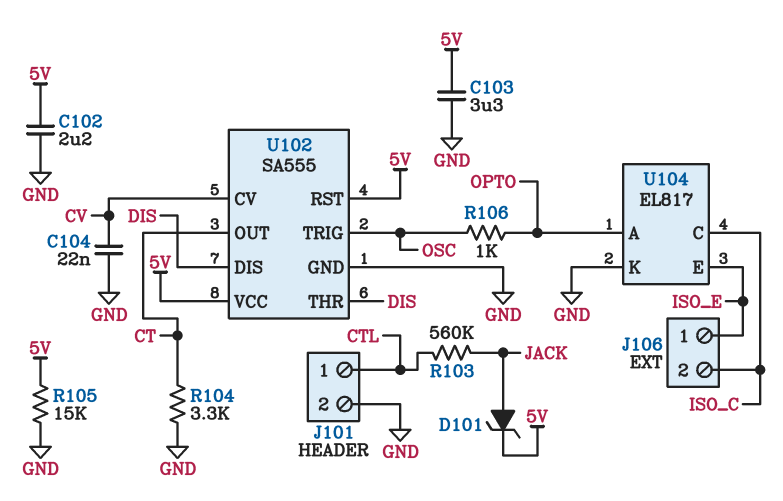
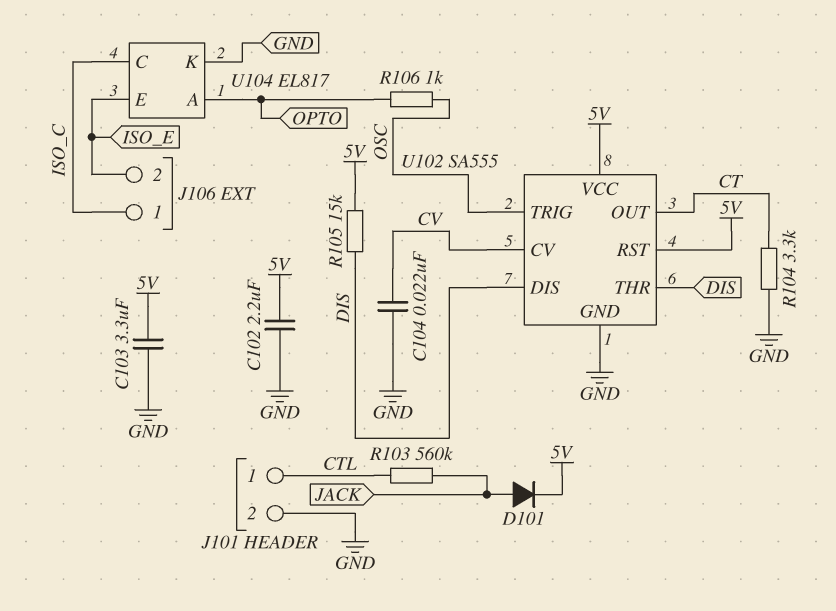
D101: zener (A JACK, K 5V) -> diode (A JACK, K 5V)
J106 pin 1: ISO_E -> ISO_C
J106 pin 2: ISO_C -> ISO_E
R105: 15k (5V, GND) -> 15k (5V, DIS)

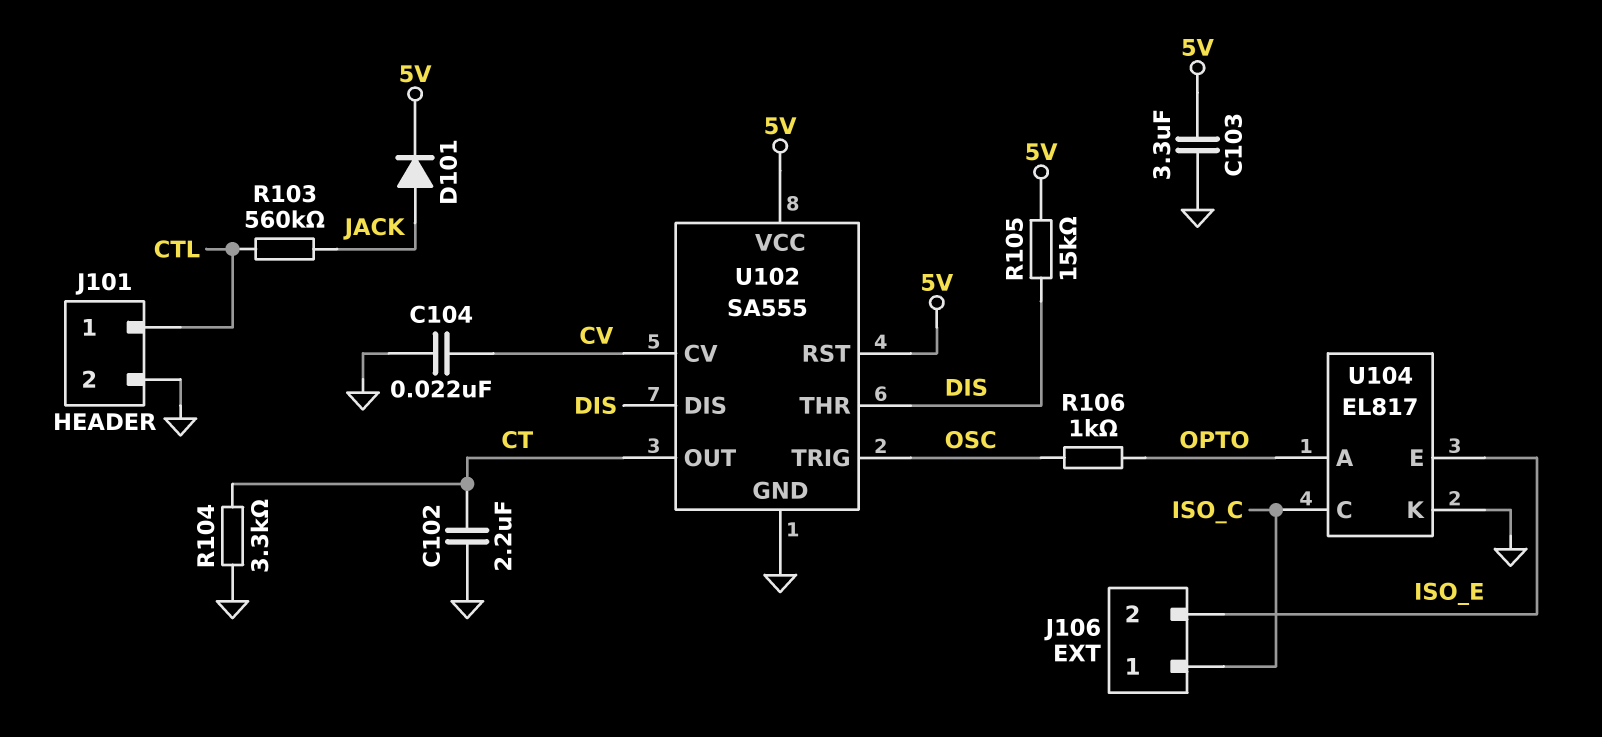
C102: 2.2uF (5V, GND) -> 2.2uF (CT, GND)

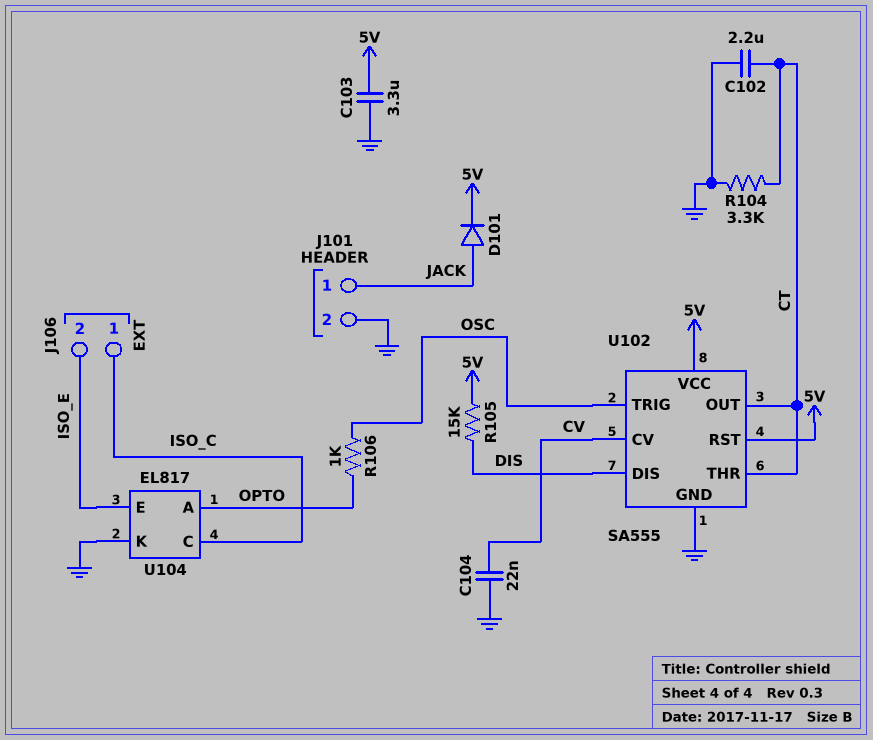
J101 pin 1: CTL -> JACK
R103: 560k (CTL, JACK) -> none
U102 pin THR: DIS -> CT

